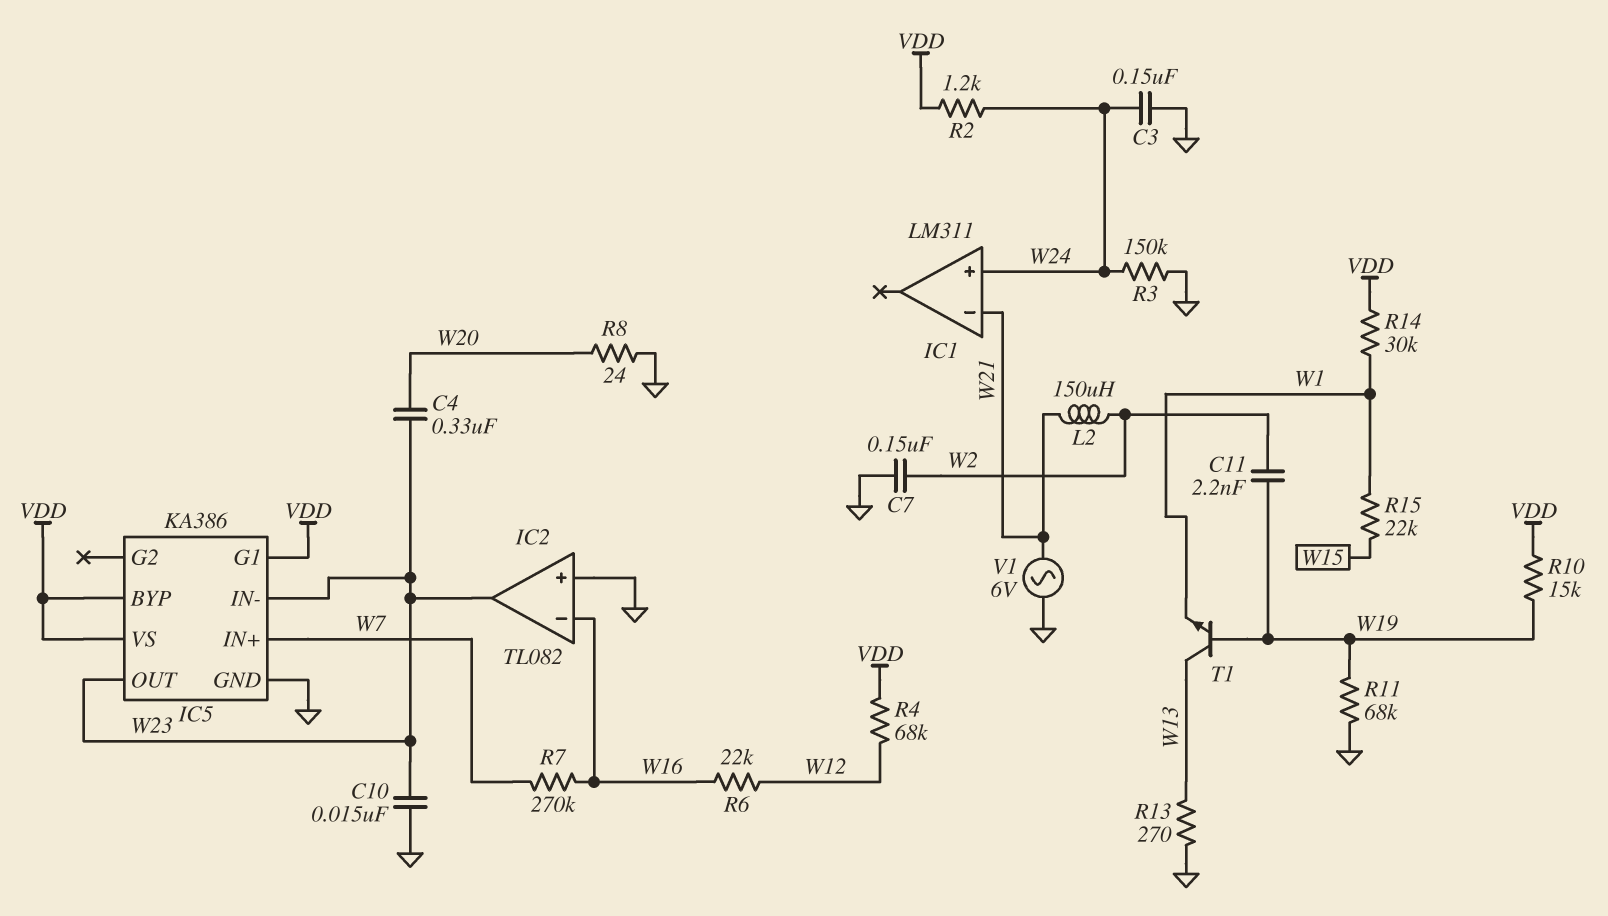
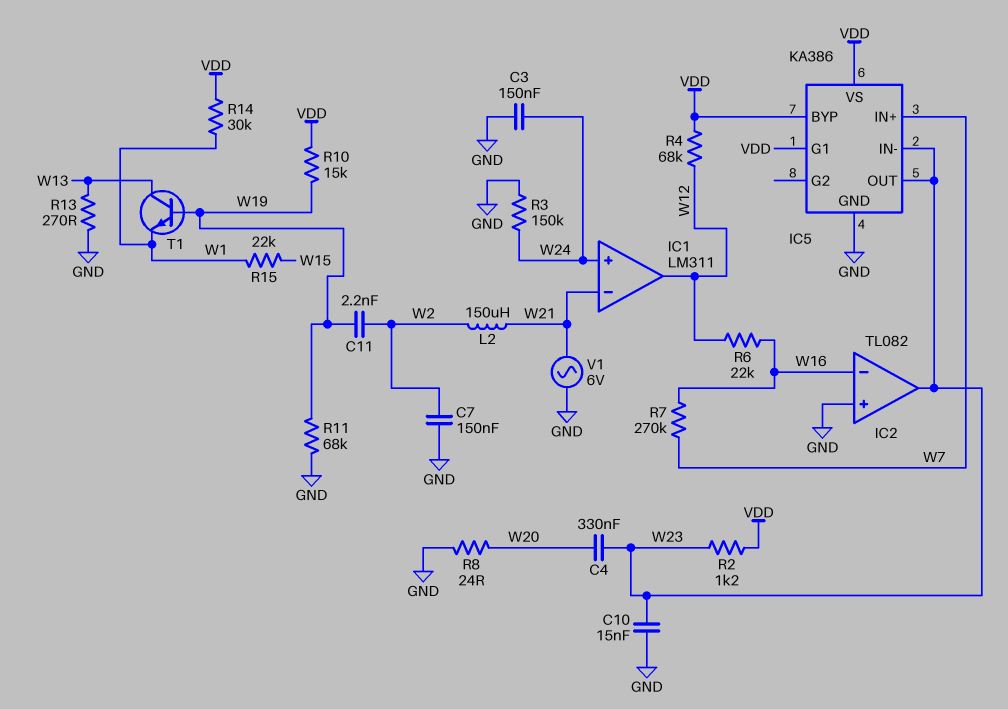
IC1 pin out: none -> W12
R2: 1.2k (VDD, W24) -> 1.2k (VDD, W23)

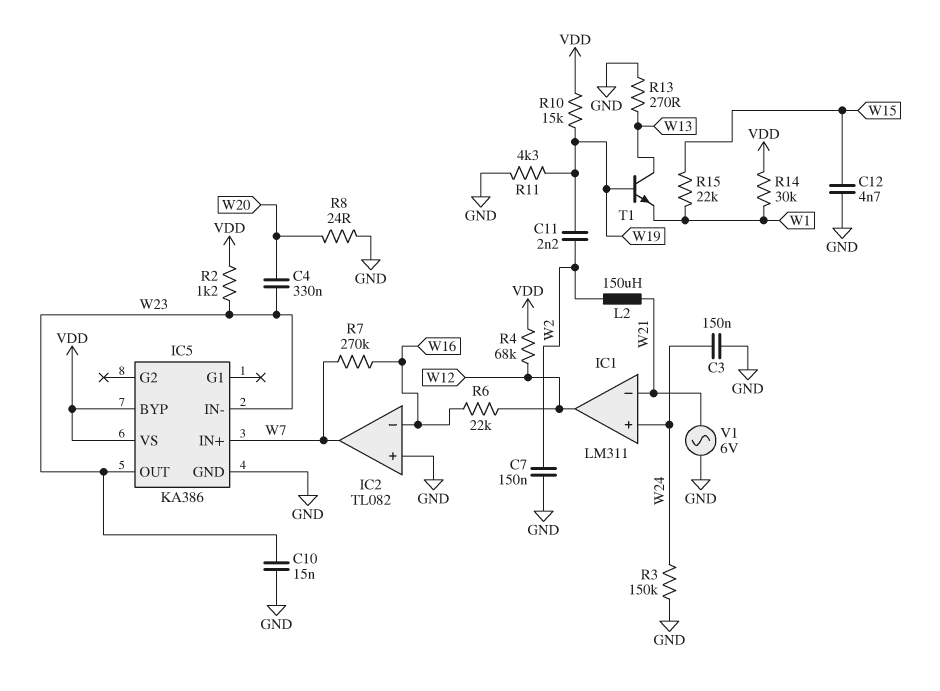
C12: none -> 4.7nF (GND, W15)
IC2 pin out: W23 -> W7
IC5 pin G1: VDD -> none
R11: 68k (GND, W19) -> 4.3k (GND, W19)

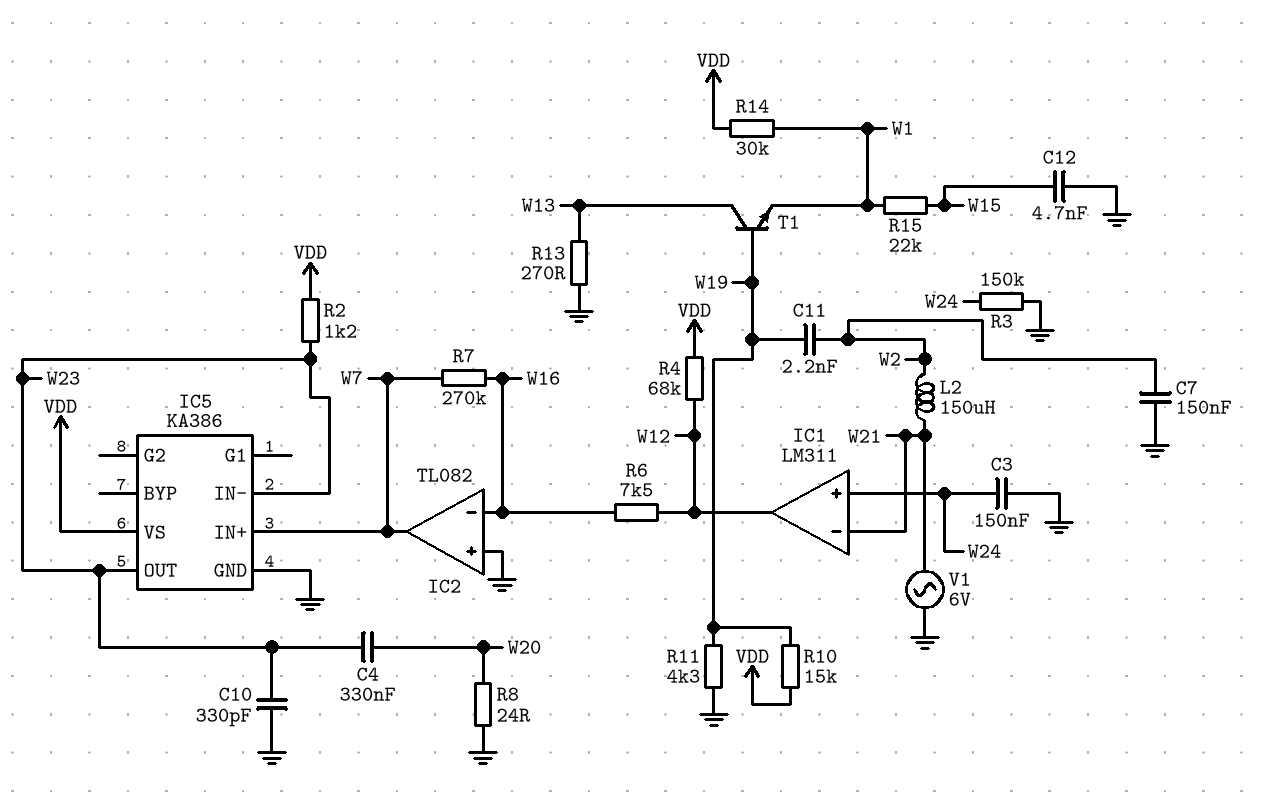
C10: 15nF (GND, W23) -> 330pF (GND, W23)
IC5 pin BYP: VDD -> none
R6: 22k (W12, W16) -> 7.5k (W12, W16)

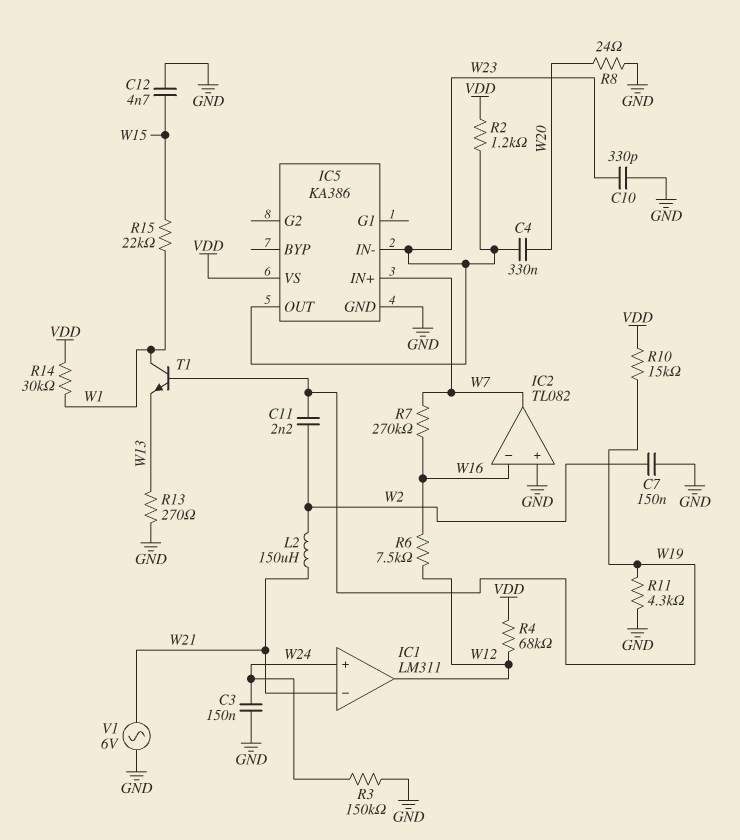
T1: NPN (B W19, C W13, E W1) -> NPN (B W19, C W1, E W13)

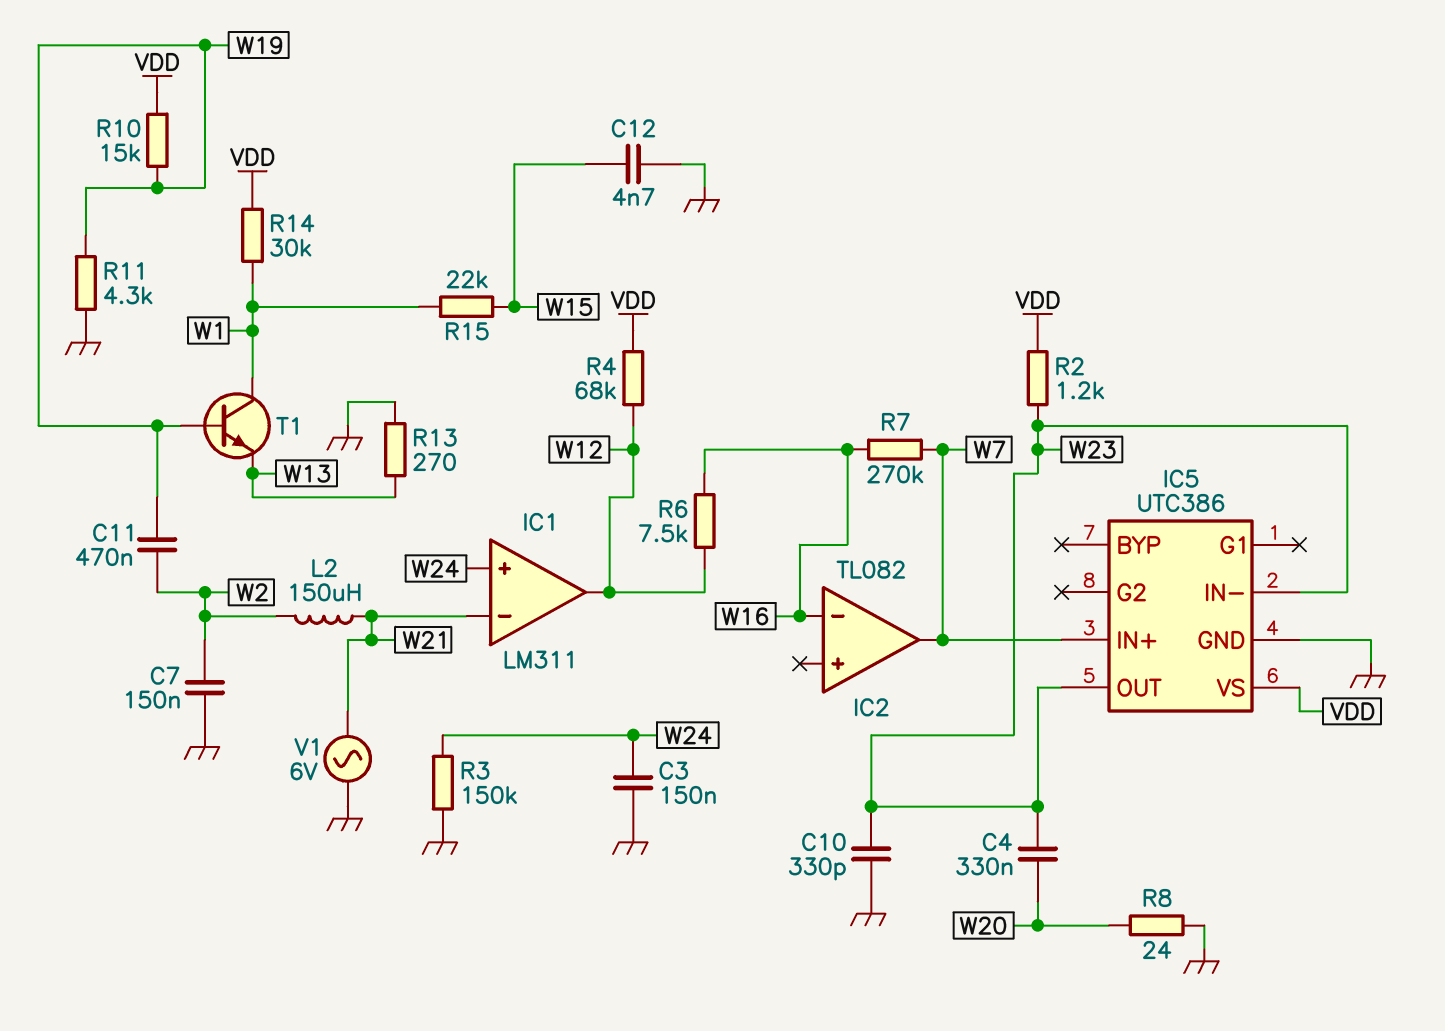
C11: 2.2nF (W2, W19) -> 470nF (W2, W19)
IC2 pin in+: GND -> none
IC5: KA386 -> UTC386

